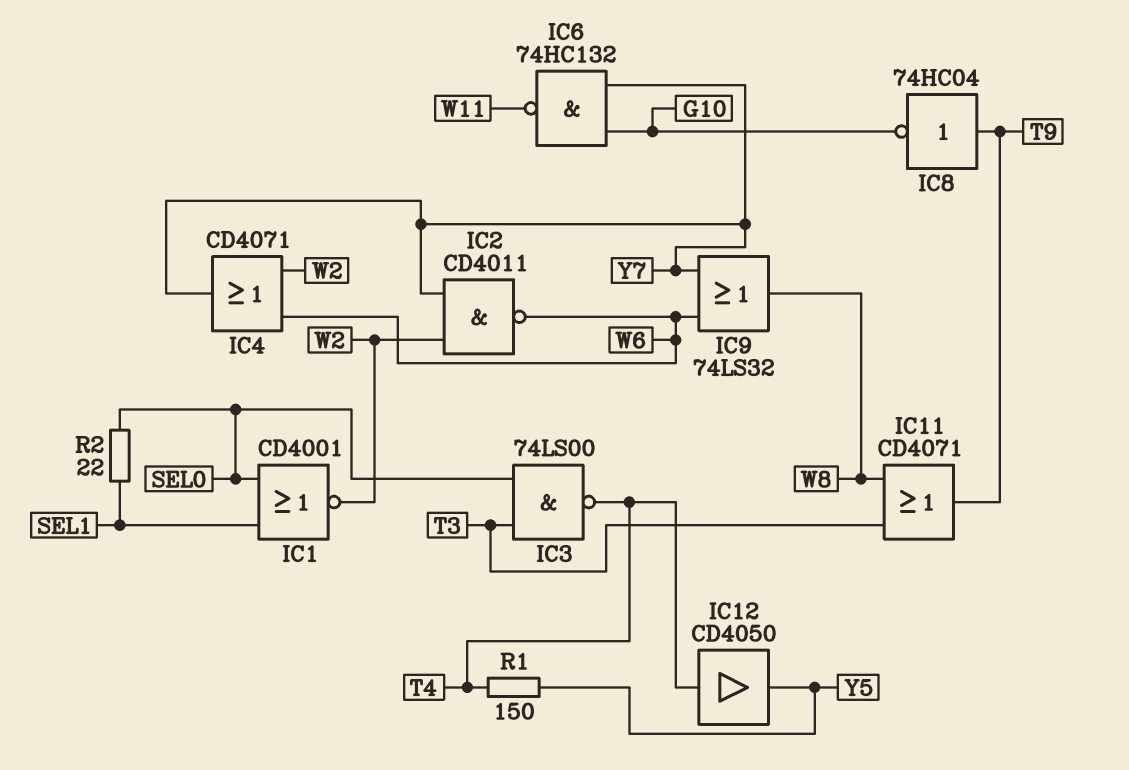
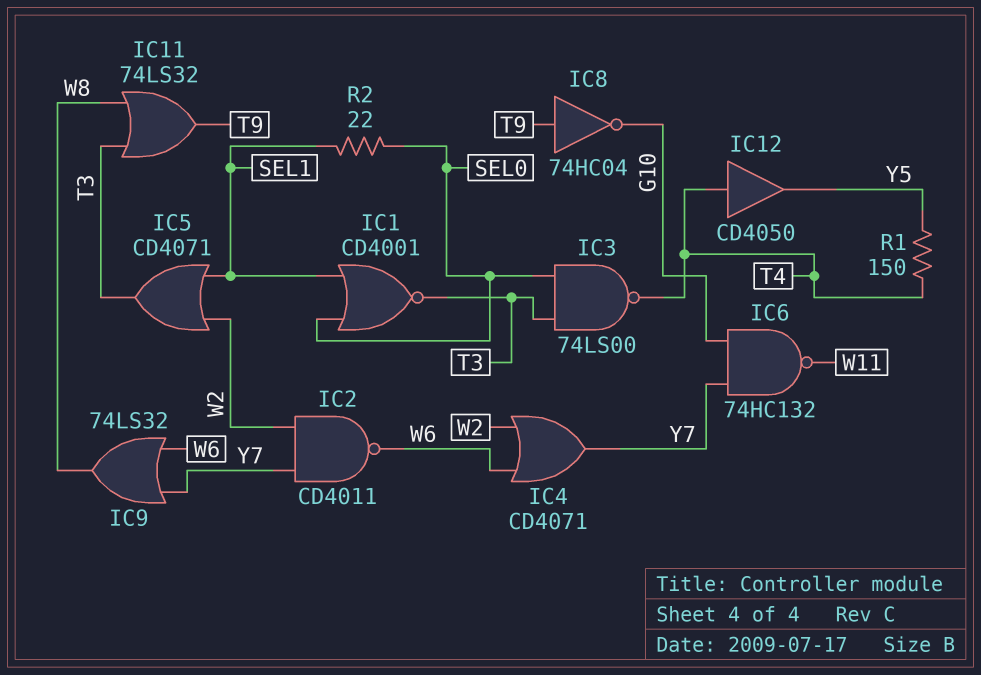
IC1: NOR CD4001 (in SEL0, in SEL1, out W2) -> NOR CD4001 (in SEL0, in SEL1, out T3)
IC5: none -> OR CD4071 (in SEL1, in W2, out T3)
IC11: OR CD4071 (in T3, in W8, out T9) -> OR 74LS32 (in T3, in W8, out T9)

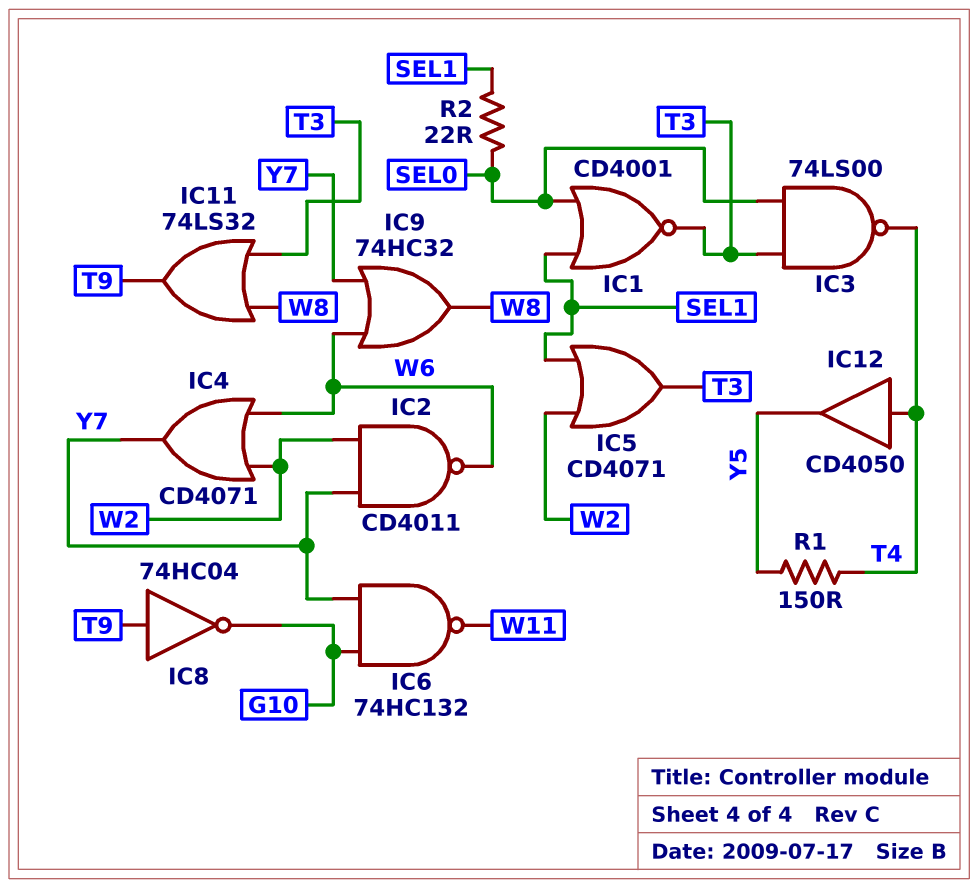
IC9: OR 74LS32 (in W6, in Y7, out W8) -> OR 74HC32 (in W6, in Y7, out W8)

